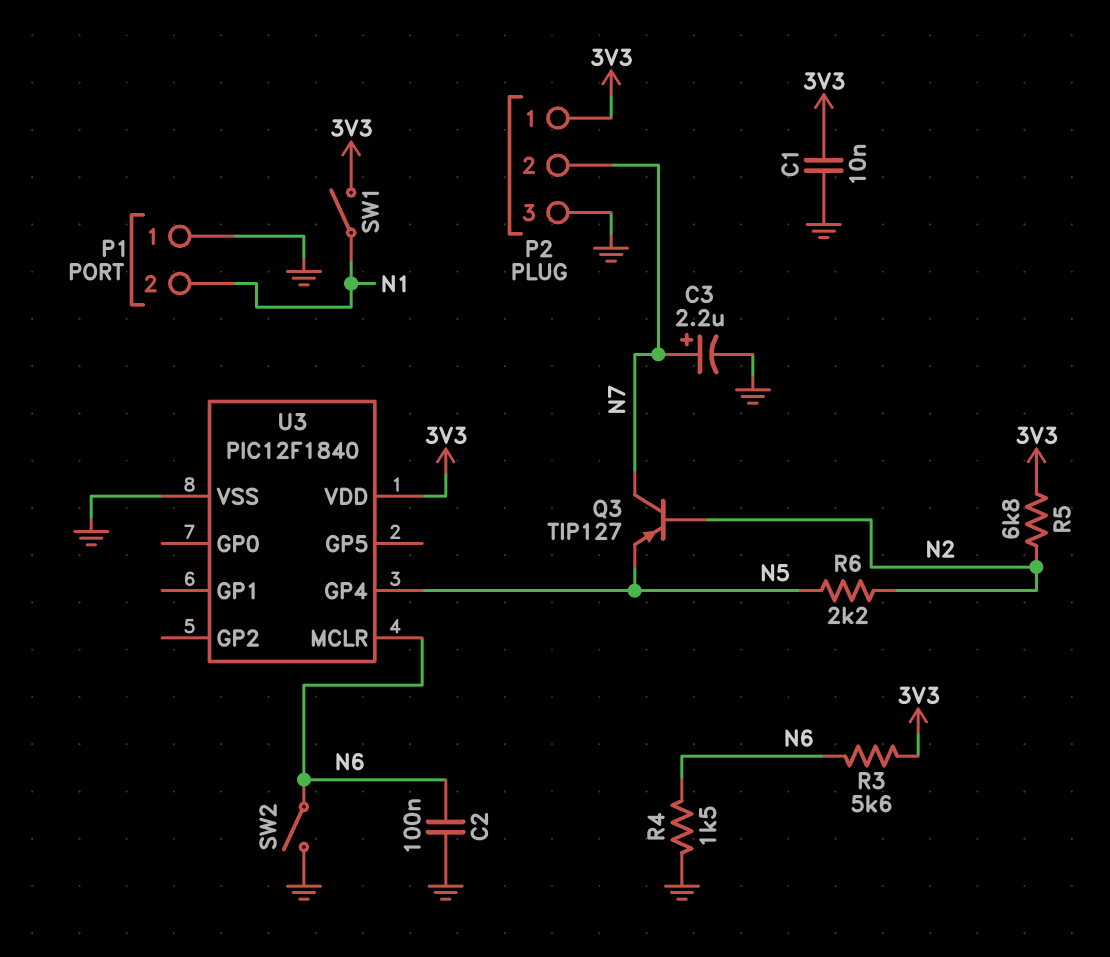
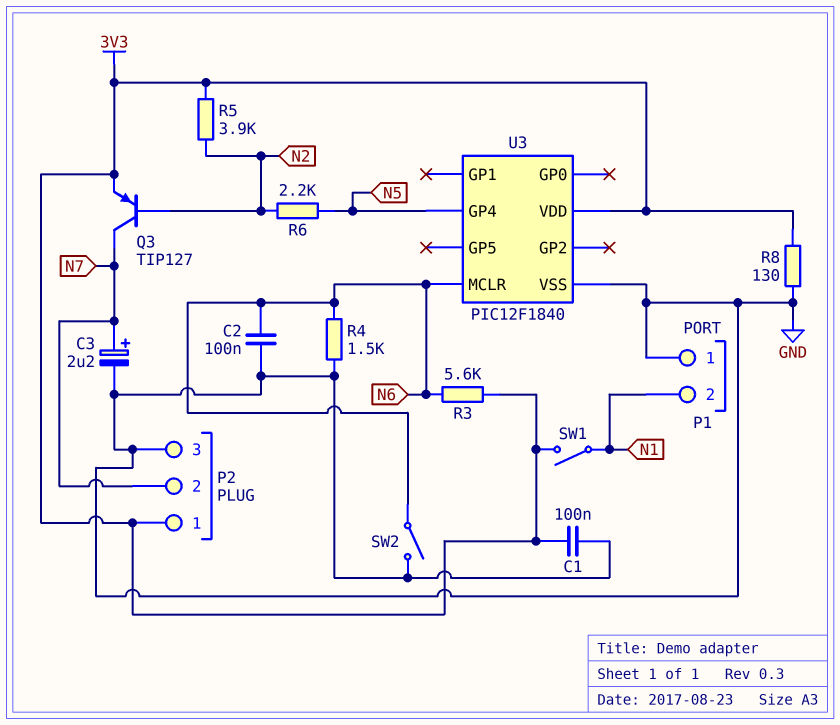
C1: 10nF (3V3, GND) -> 100nF (3V3, GND)
Q3: PNP TIP127 (B N2, C N7, E N5) -> PNP TIP127 (B N2, C N7, E 3V3)
R5: 6.8k (3V3, N2) -> 3.9k (3V3, N2)
R8: none -> 130 (3V3, GND)

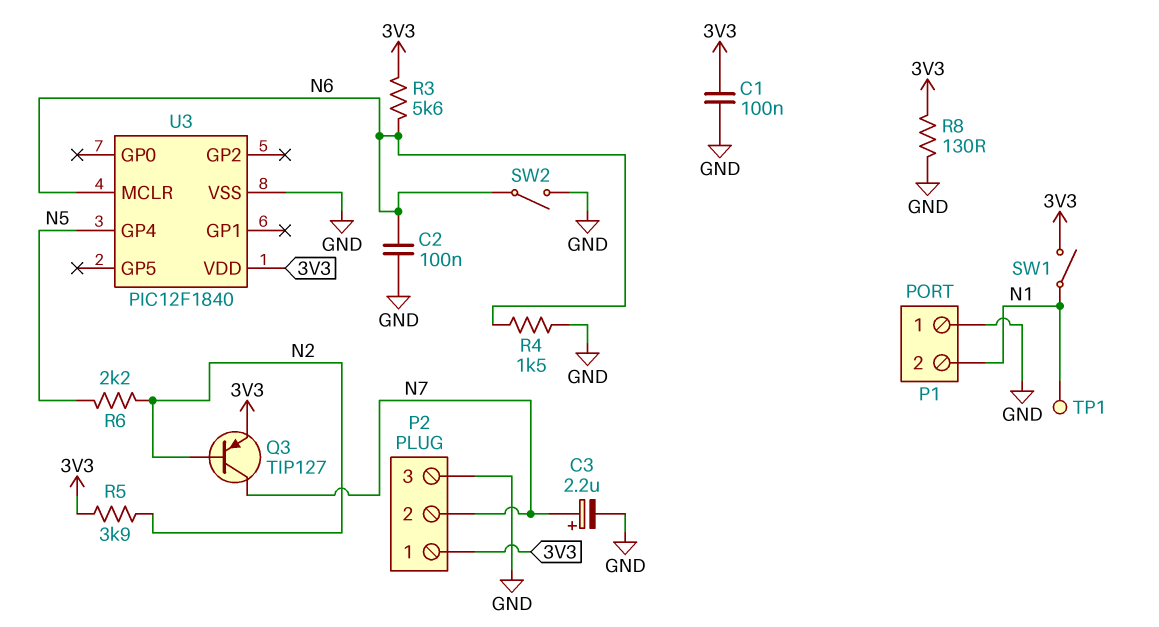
TP1: none -> test point (N1)

